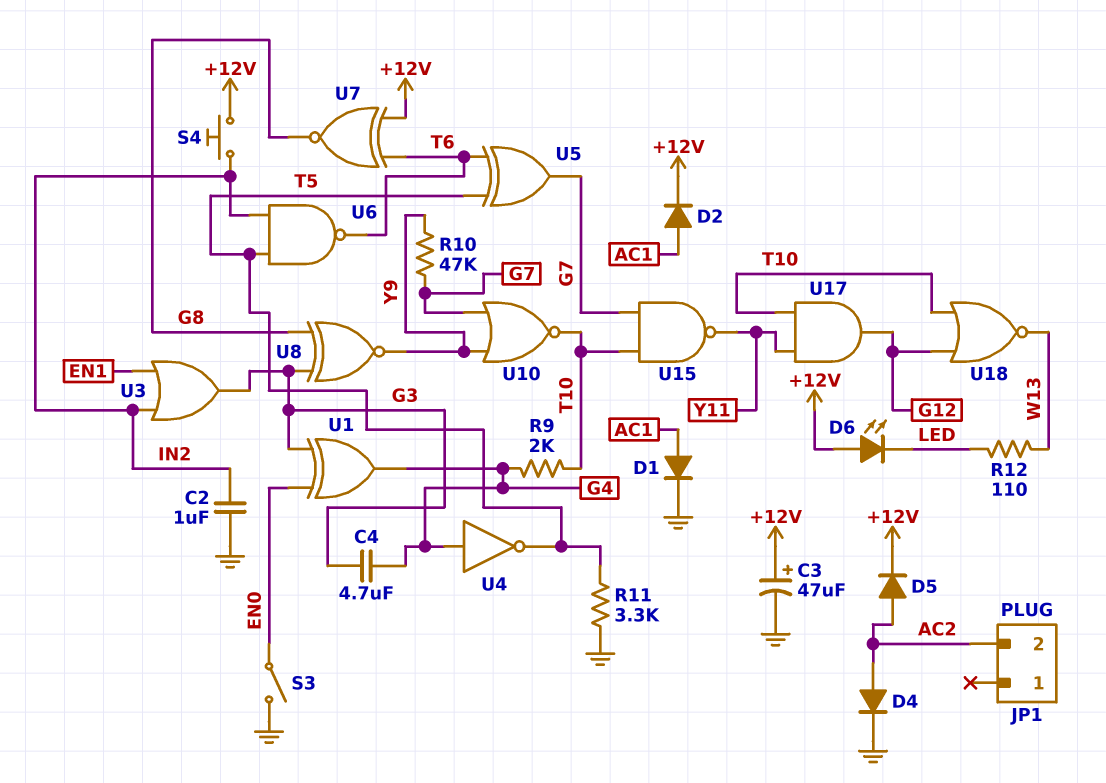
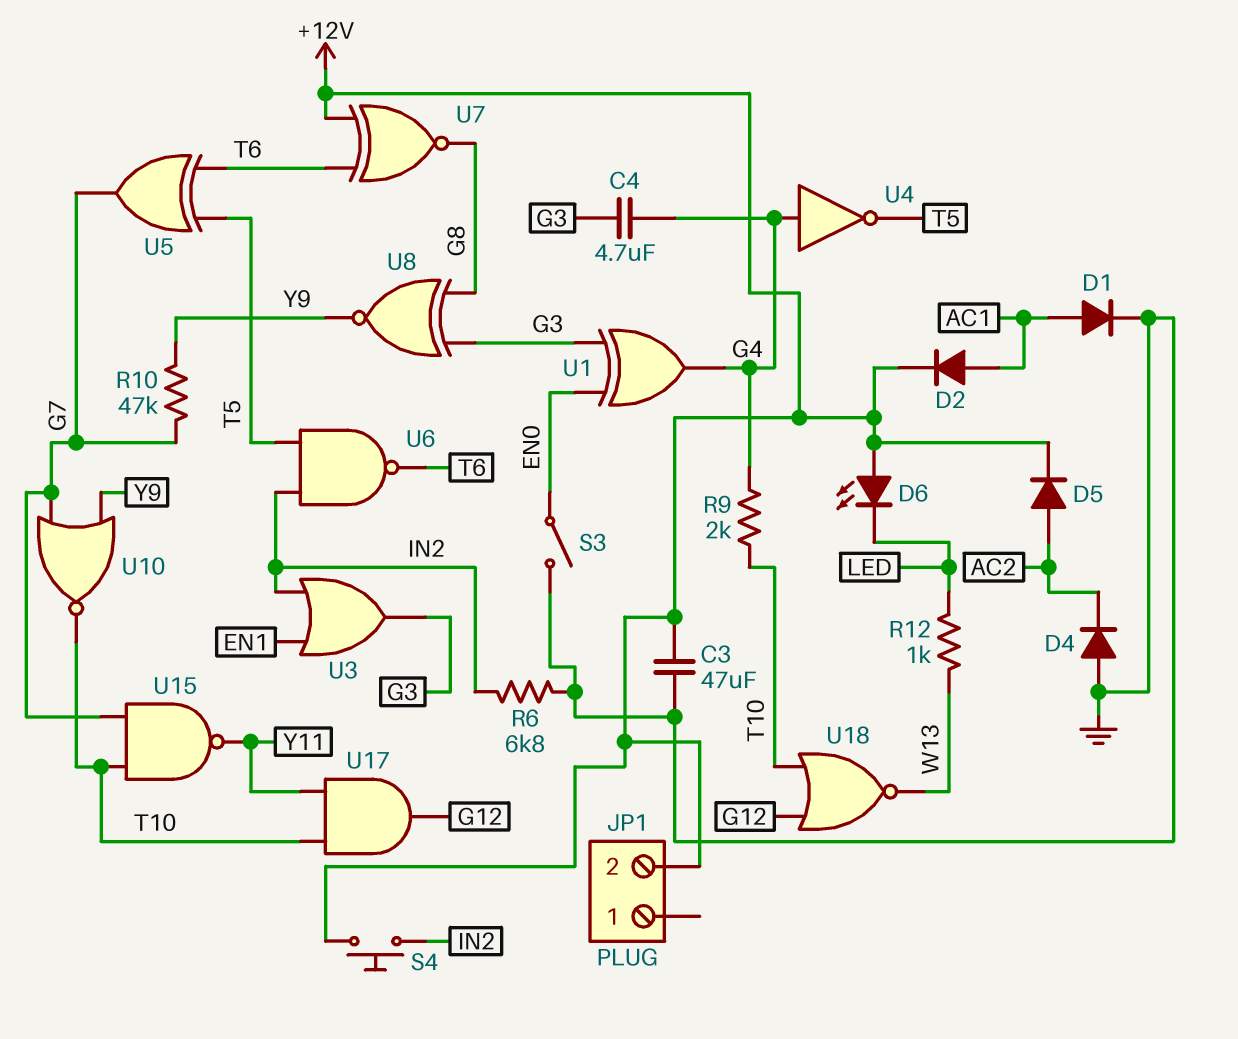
C2: 1uF (GND, IN2) -> none
C3: 47uF (plus +12V, minus GND) -> 47uF (+12V, GND)
D4: diode (A AC2, K GND) -> diode (A GND, K AC2)
JP1 pin 2: AC2 -> +12V
R6: none -> 6.8k (GND, IN2)
R11: 3.3k (GND, T5) -> none
R12: 110 (LED, W13) -> 1k (LED, W13)

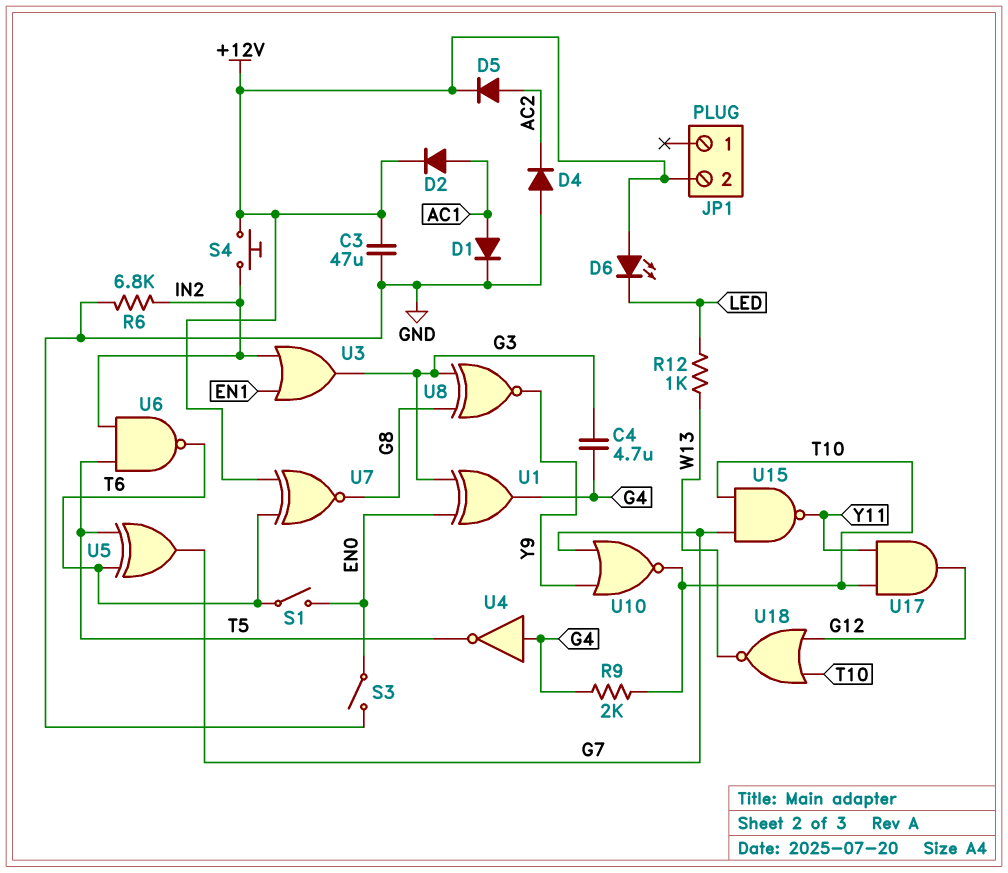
R10: 47k (G7, Y9) -> none
S1: none -> switch (EN0, T6)

